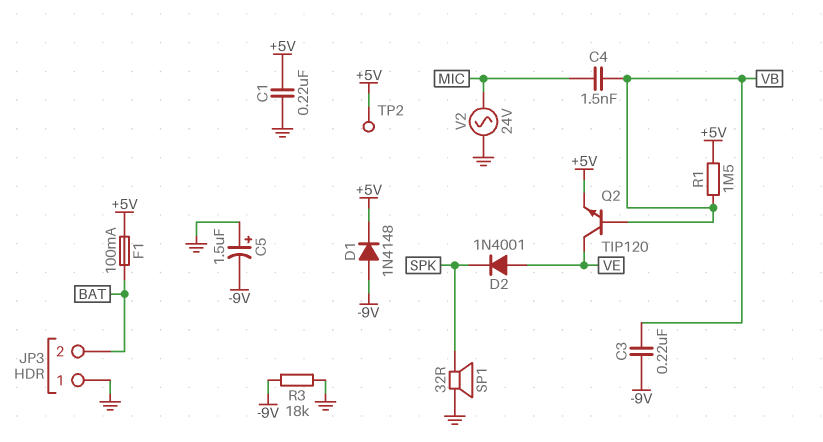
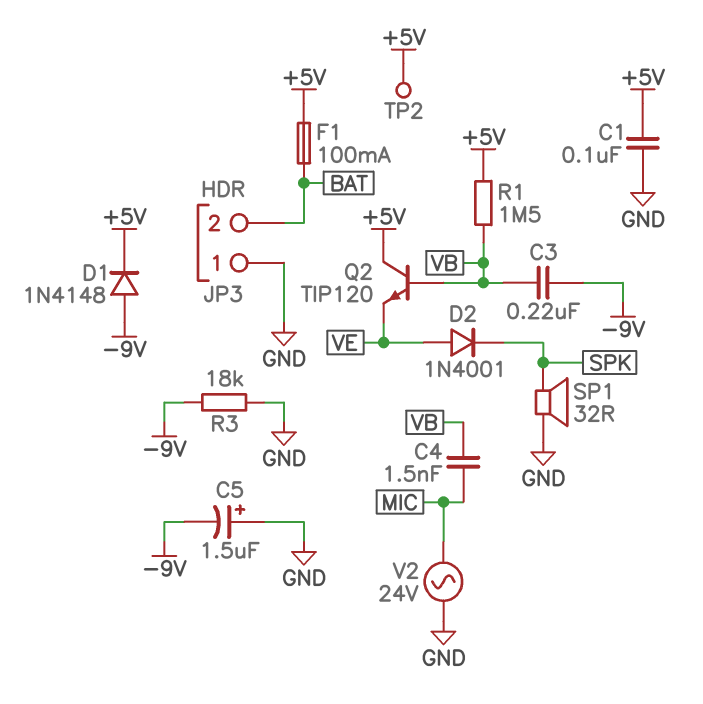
C1: 220nF (+5V, GND) -> 100nF (+5V, GND)
Q2: NPN TIP120 (B VB, C VE, E +5V) -> NPN TIP120 (B VB, C +5V, E VE)

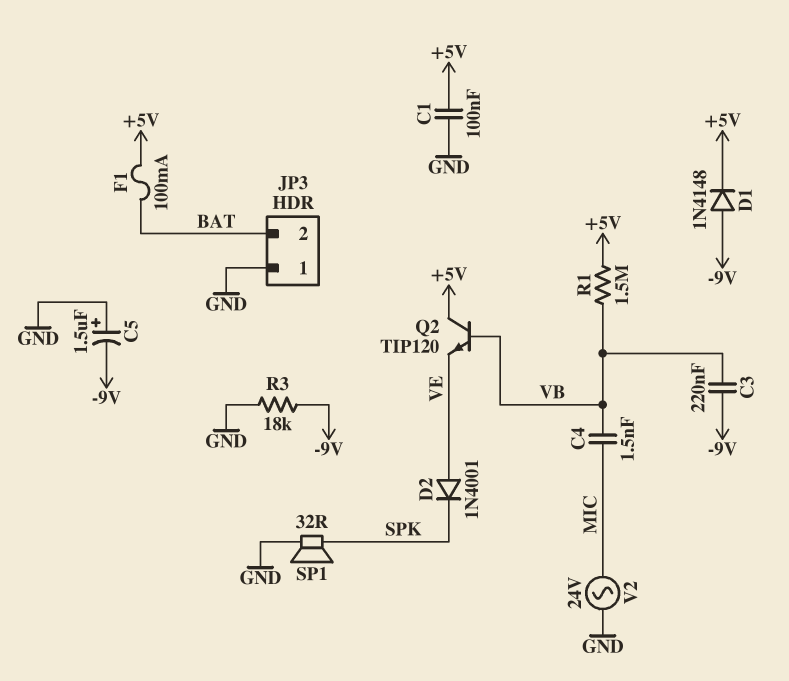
TP2: test point (+5V) -> none

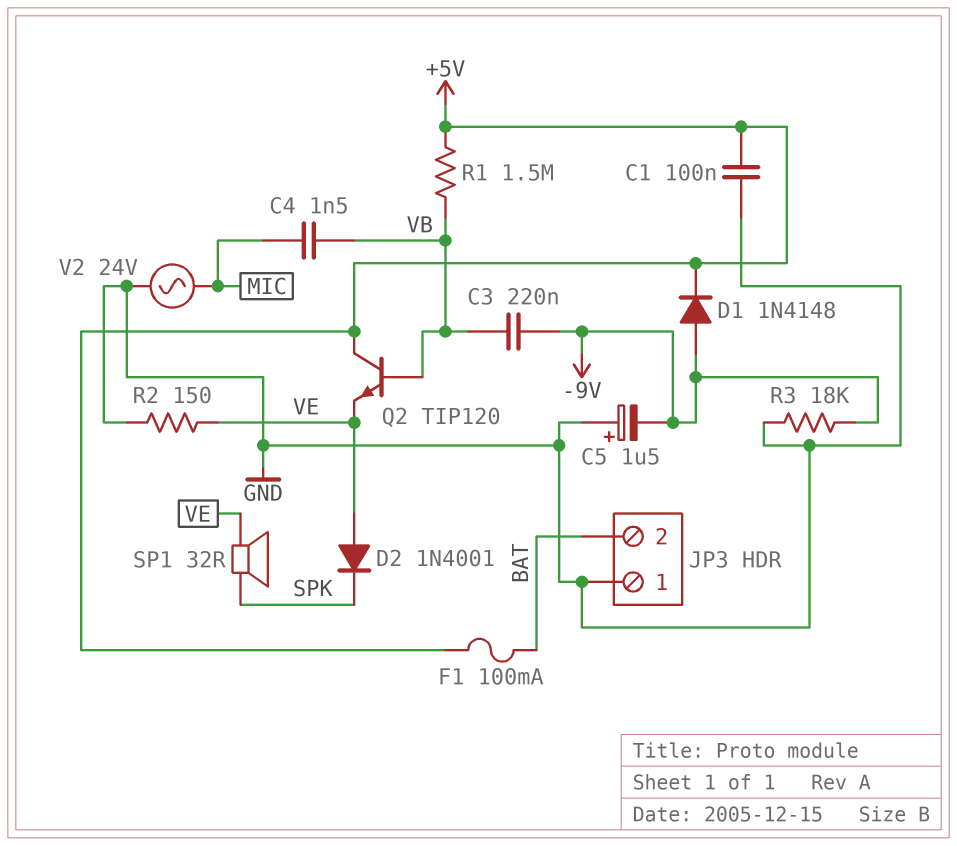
R2: none -> 150 (GND, VE)
SP1: speaker 32R (GND, SPK) -> speaker 32R (SPK, VE)

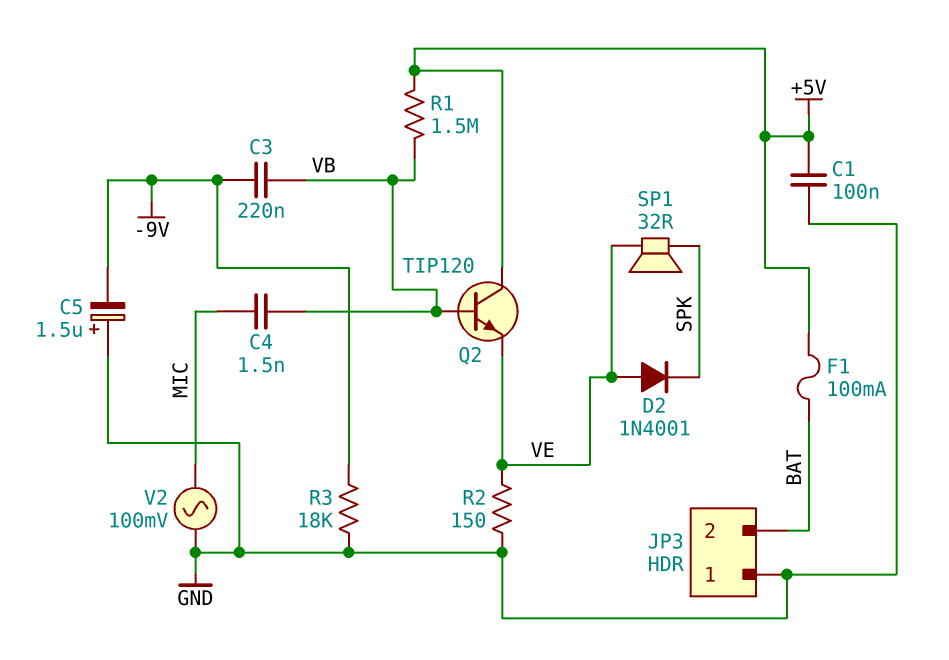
D1: diode 1N4148 (A -9V, K +5V) -> none
V2: AC 24V (GND, MIC) -> AC 100mV (GND, MIC)

